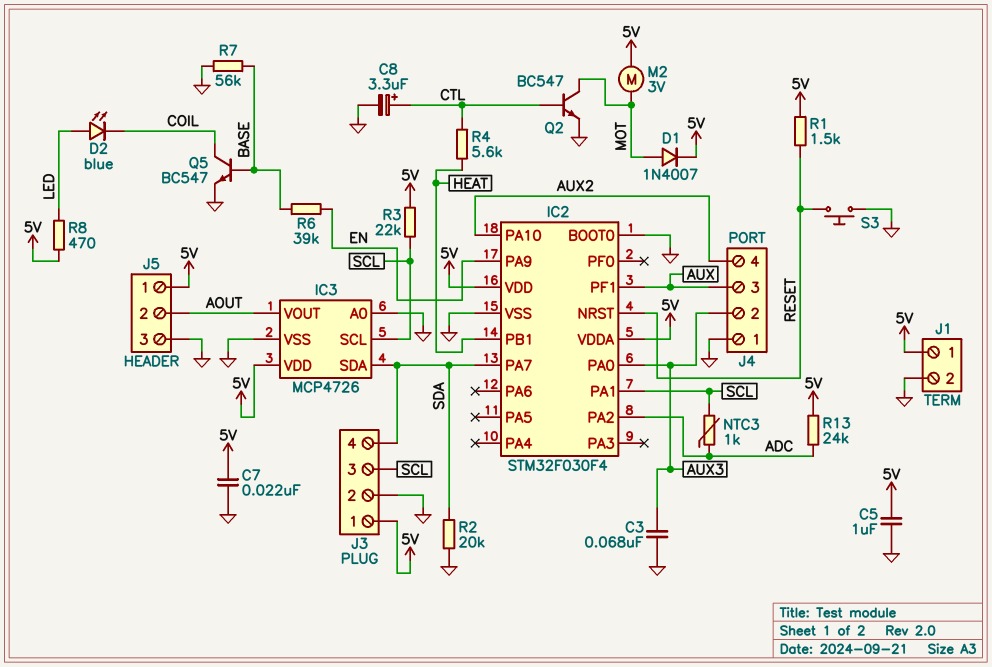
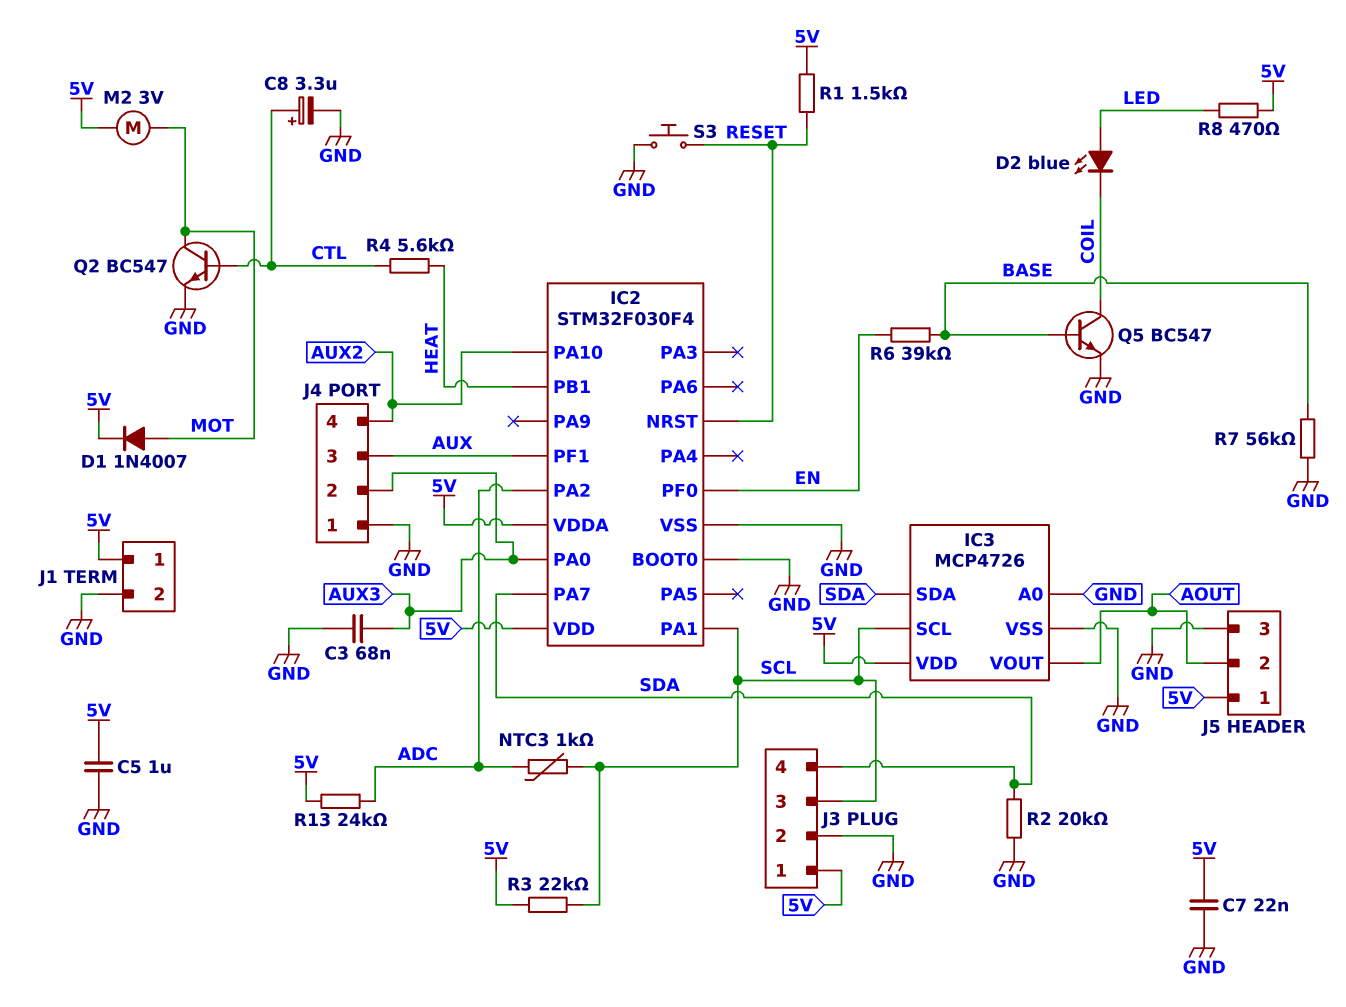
IC2 pin PA9: EN -> none
IC2 pin PF0: none -> EN

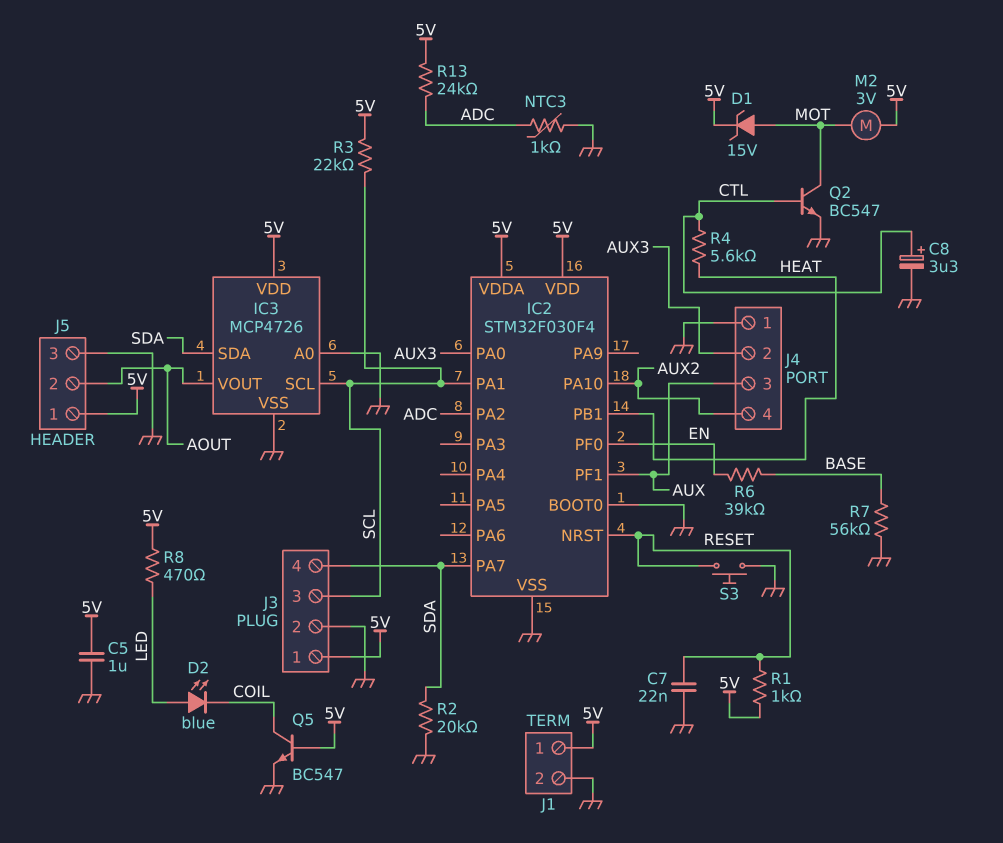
C3: 68nF (AUX3, GND) -> none
C7: 22nF (5V, GND) -> 22nF (GND, RESET)
D1: diode 1N4007 (A MOT, K 5V) -> zener 15V (A MOT, K 5V)
NTC3: 1k (ADC, SCL) -> 1k (ADC, GND)
Q5: NPN BC547 (B BASE, C COIL, E GND) -> NPN BC547 (B 5V, C COIL, E GND)
R1: 1.5k (5V, RESET) -> 1k (5V, RESET)

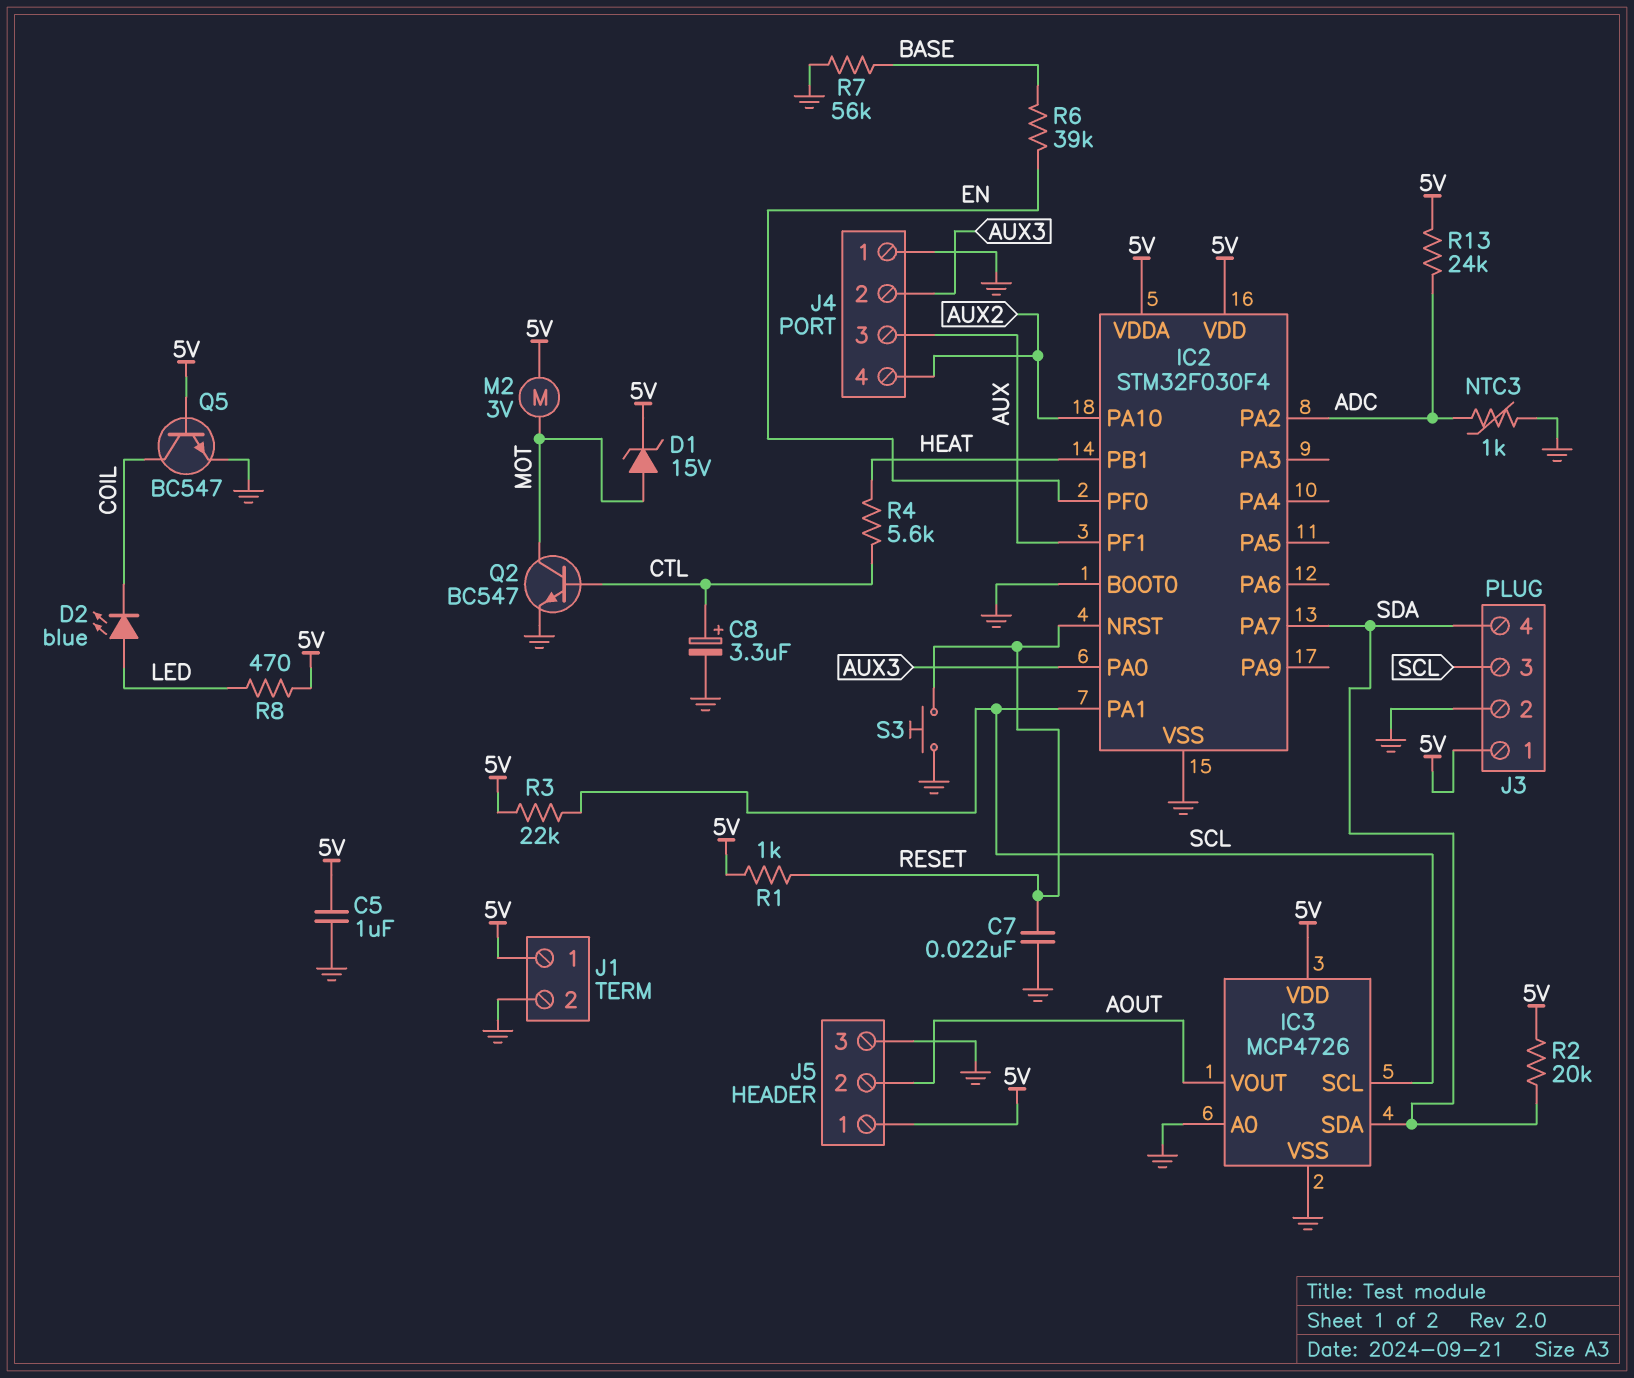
R2: 20k (GND, SDA) -> 20k (5V, SDA)

